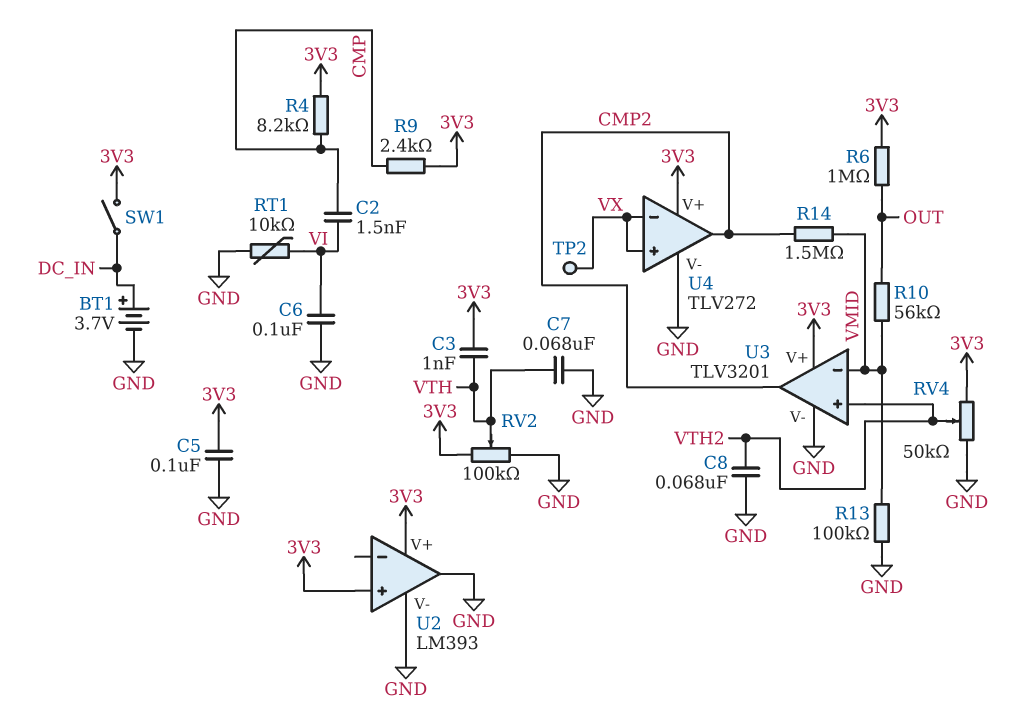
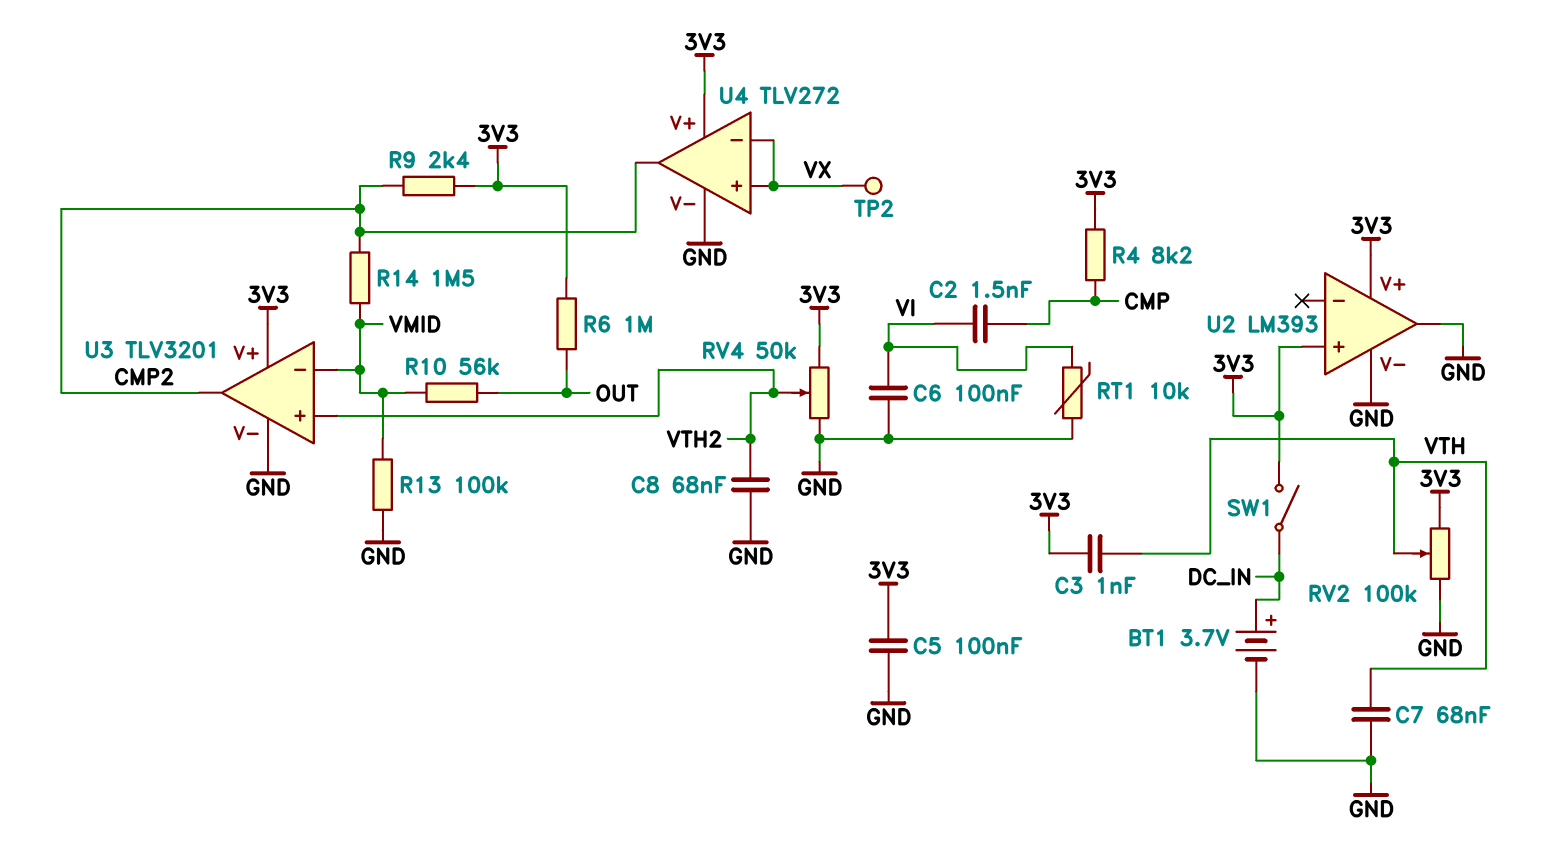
R9: 2.4k (3V3, CMP) -> 2.4k (3V3, CMP2)

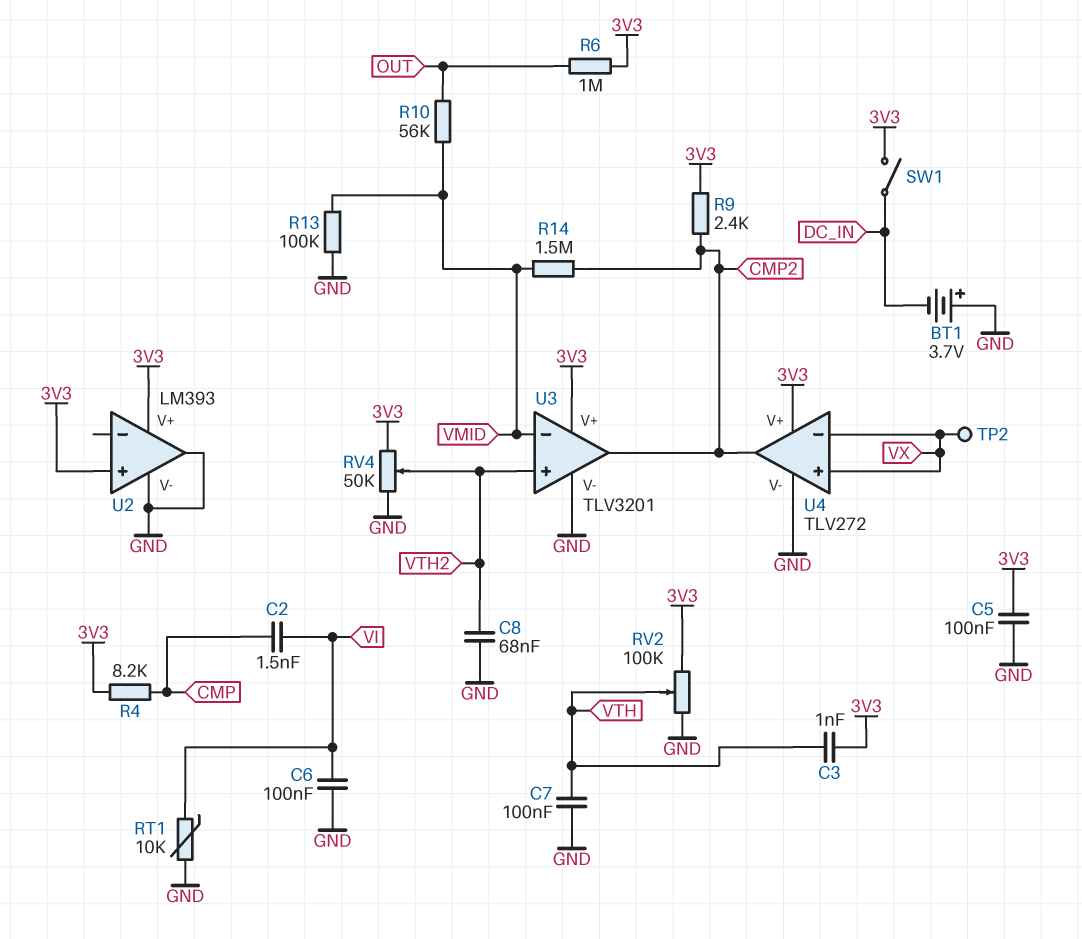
BT1: 3.7V (plus DC_IN, minus GND) -> 3.7V (plus GND, minus DC_IN)
C7: 68nF (GND, VTH) -> 100nF (GND, VTH)

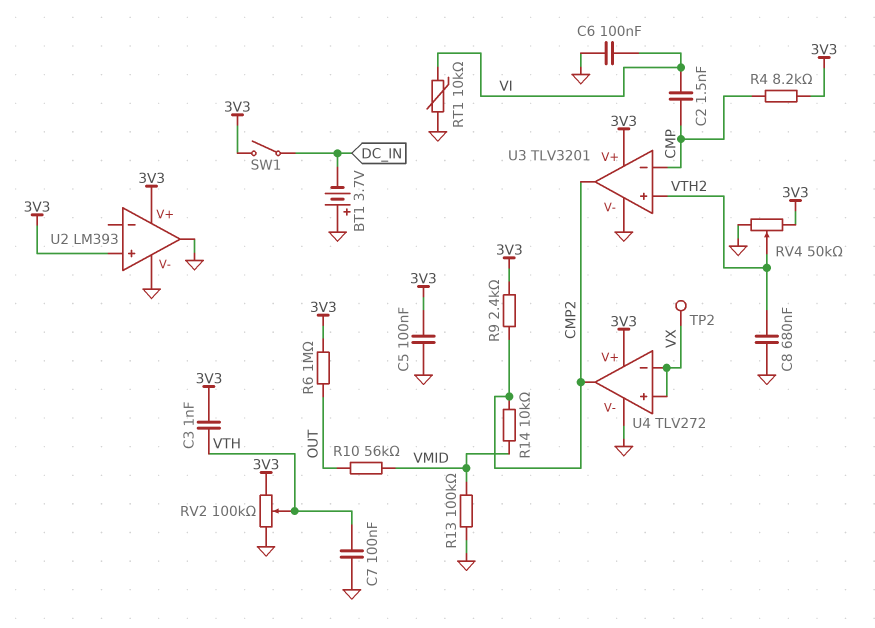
C8: 68nF (GND, VTH2) -> 680nF (GND, VTH2)
R14: 1.5M (CMP2, VMID) -> 10k (CMP2, VMID)
U3 pin in-: VMID -> CMP

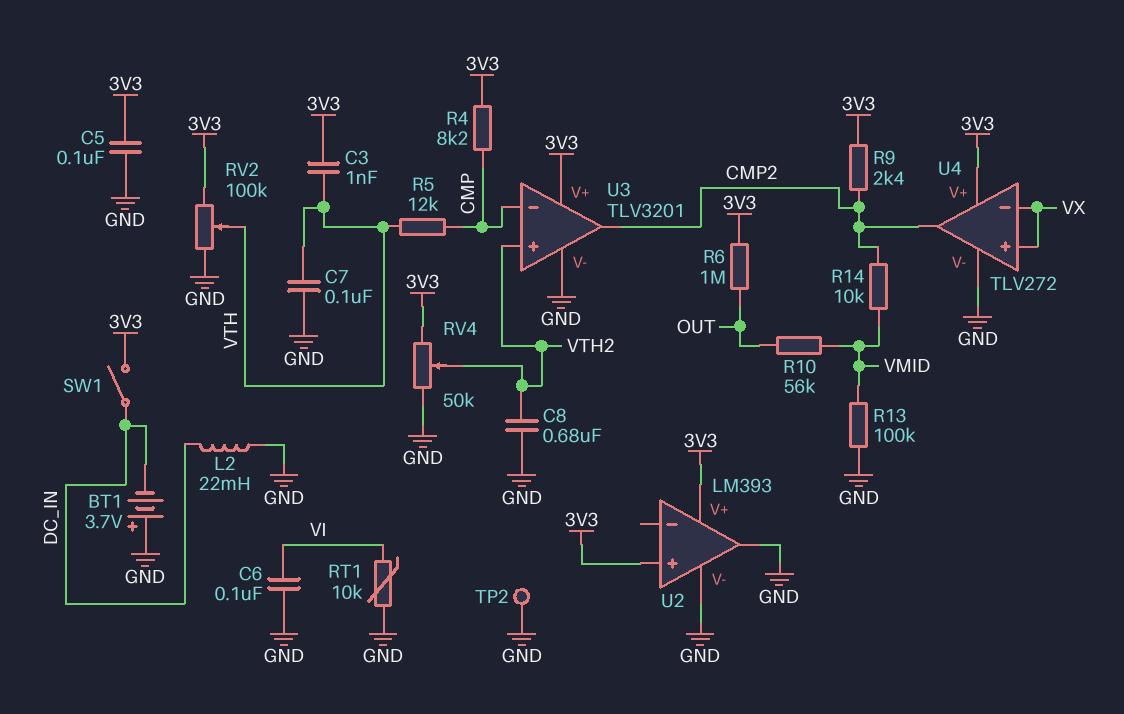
C2: 1.5nF (CMP, VI) -> none
L2: none -> 22mH (DC_IN, GND)
R5: none -> 12k (CMP, VTH)
TP2: test point (VX) -> test point (GND)

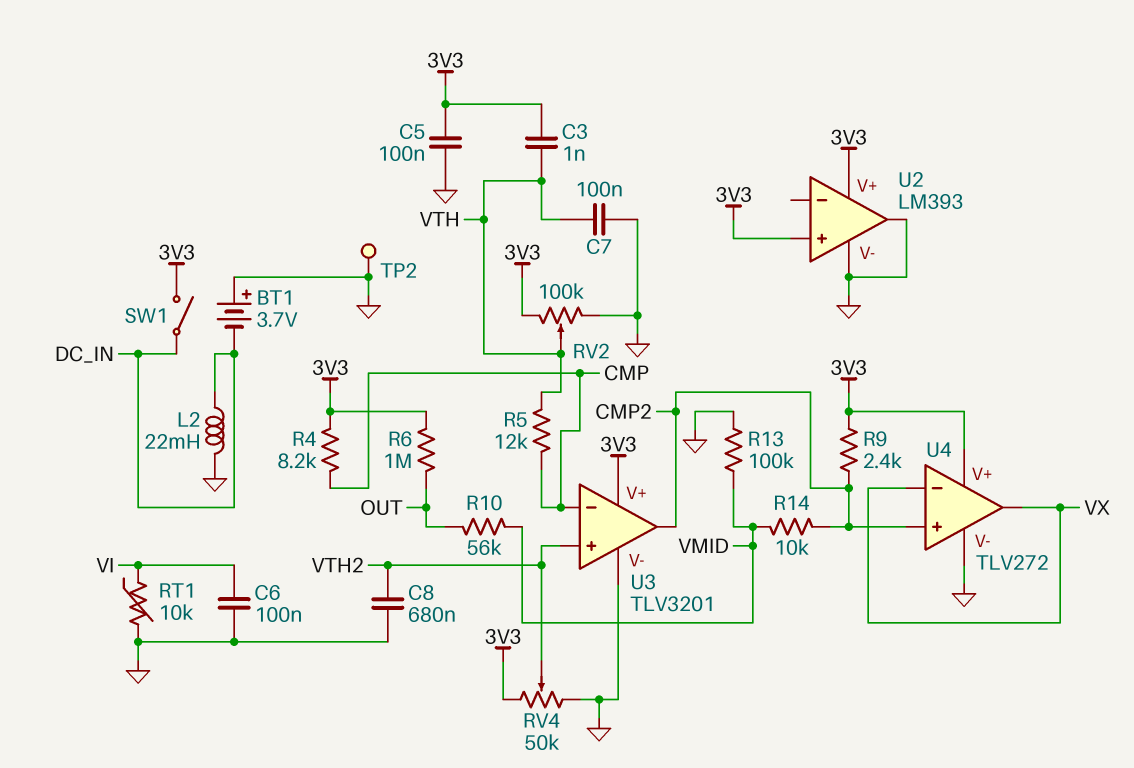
U4 pin in+: VX -> CMP2
U4 pin out: CMP2 -> VX

